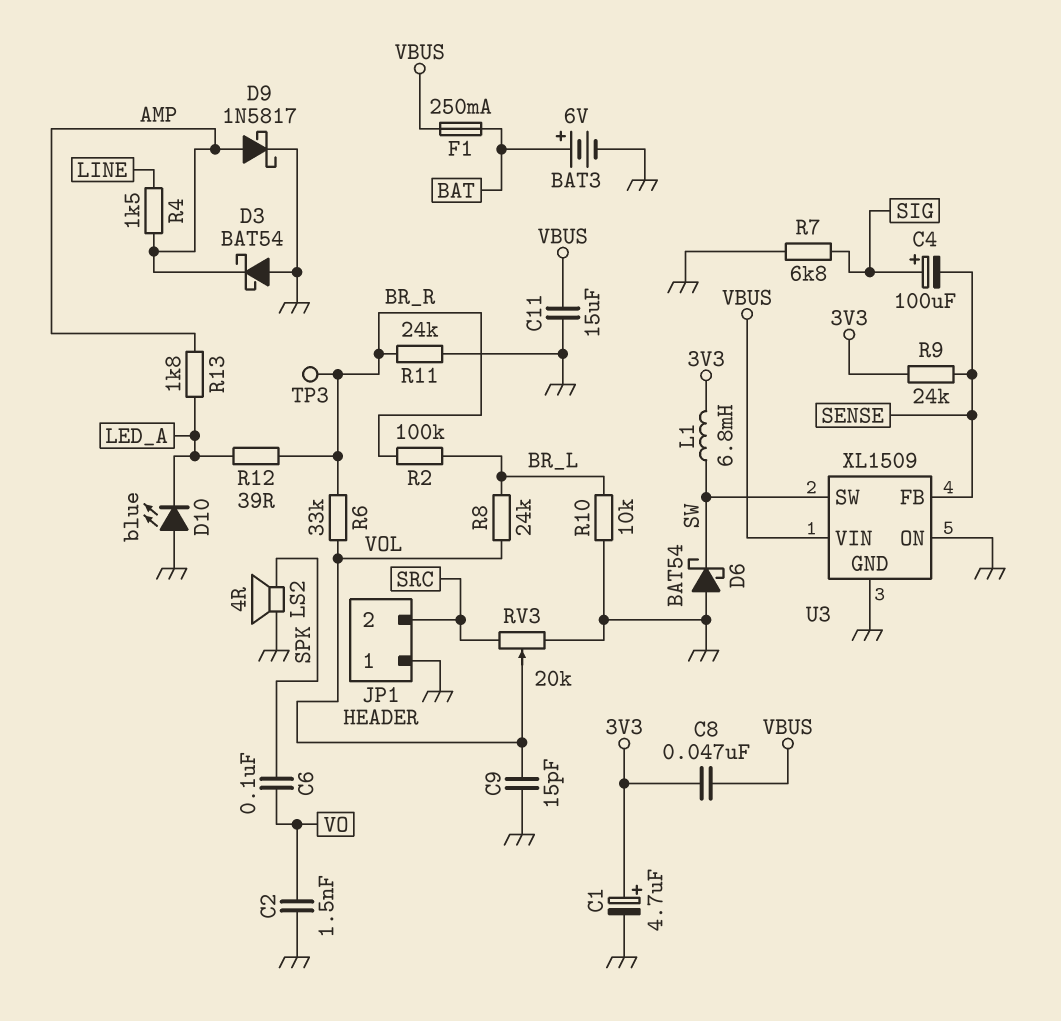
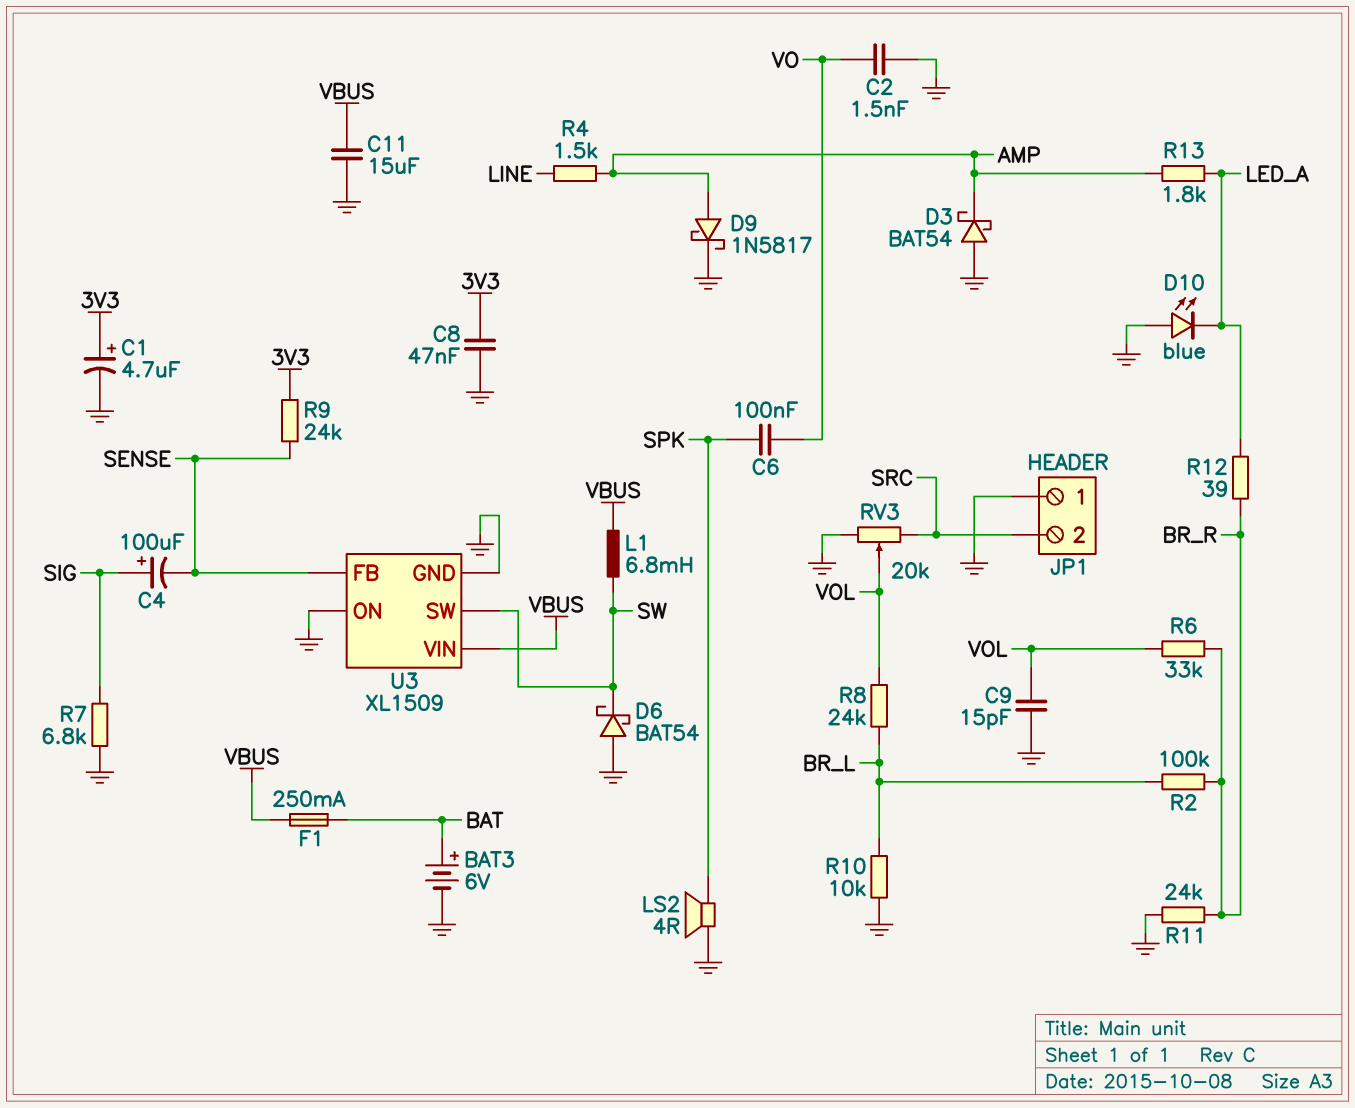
C8: 47nF (3V3, VBUS) -> 47nF (3V3, GND)
L1: 6.8mH (3V3, SW) -> 6.8mH (SW, VBUS)
TP3: test point (BR_R) -> none

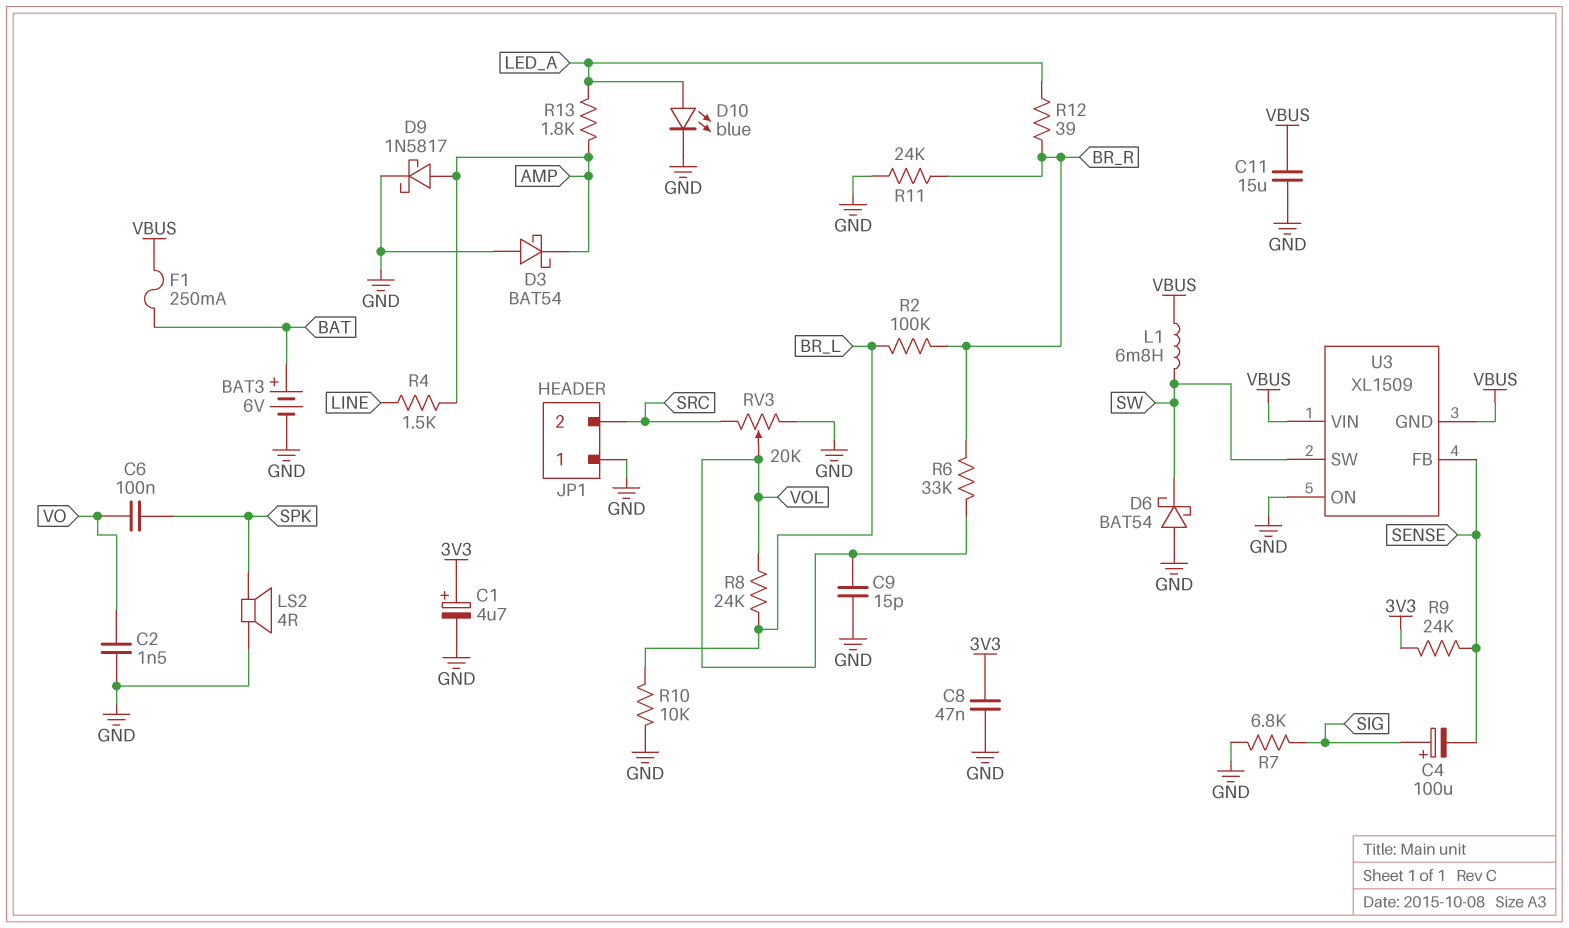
D10: LED blue (A GND, K LED_A) -> LED blue (A LED_A, K GND)
U3 pin GND: GND -> VBUS

